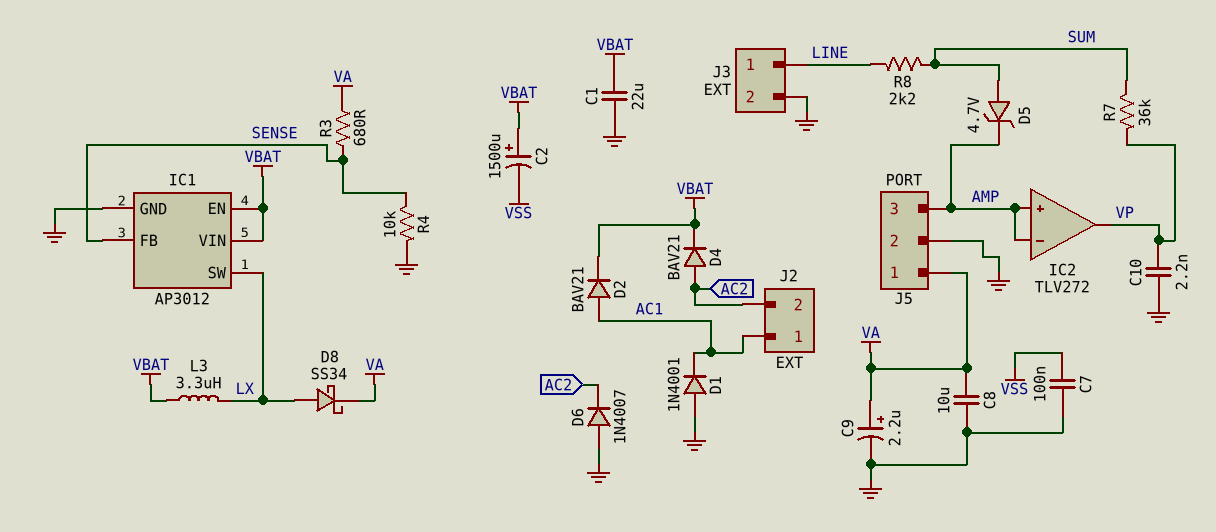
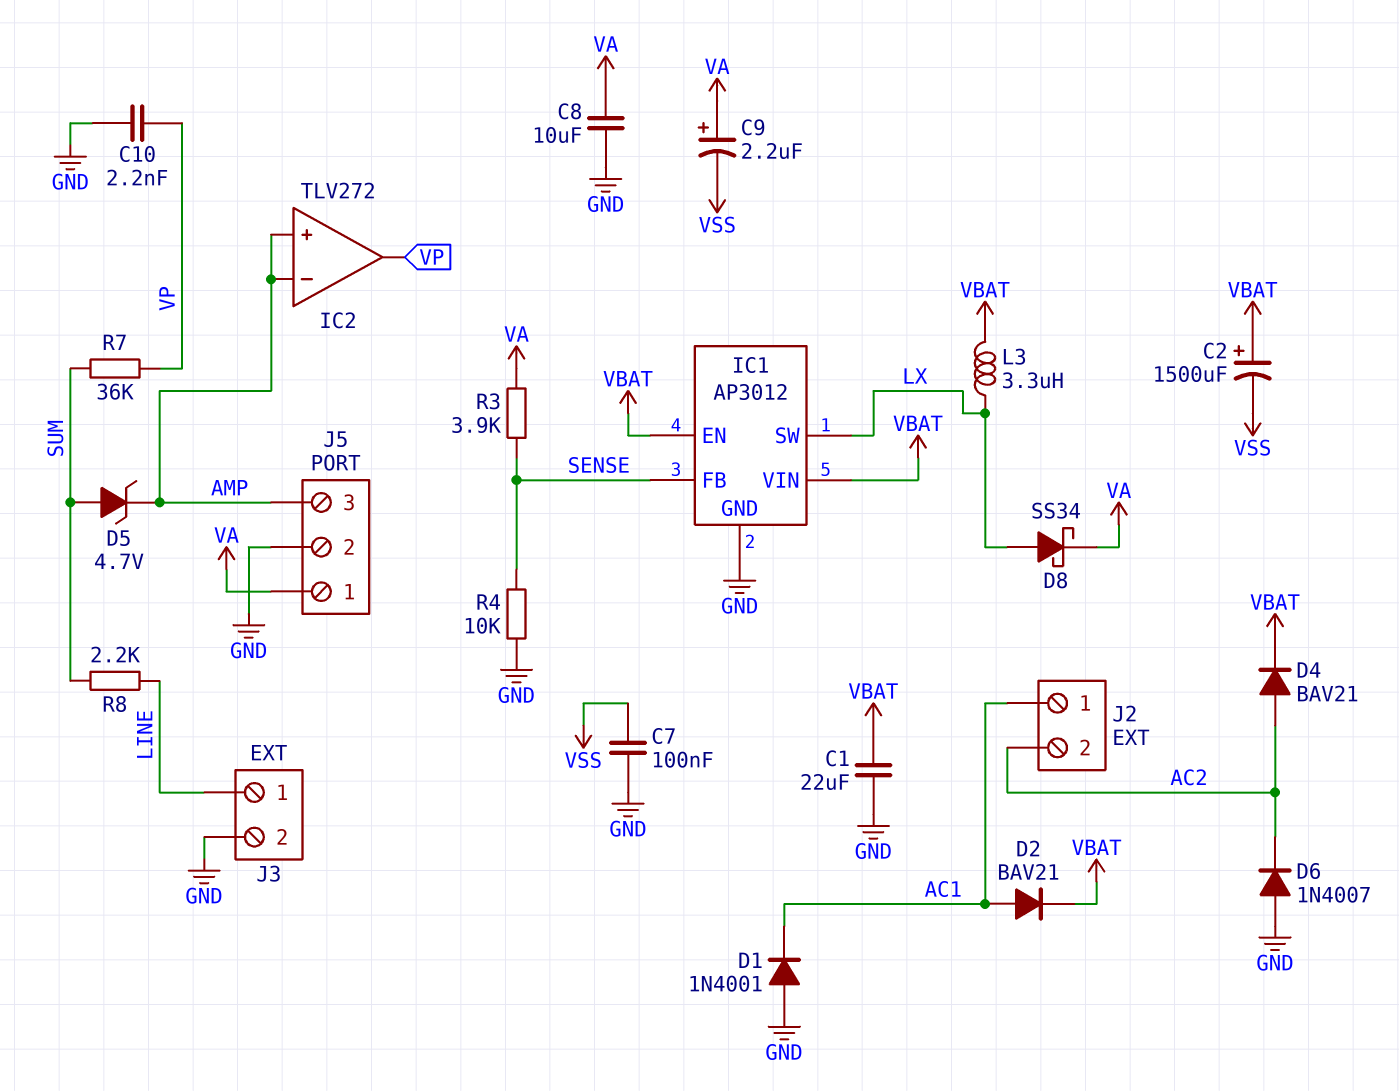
C9: 2.2uF (plus VA, minus GND) -> 2.2uF (plus VA, minus VSS)
R3: 680 (SENSE, VA) -> 3.9k (SENSE, VA)

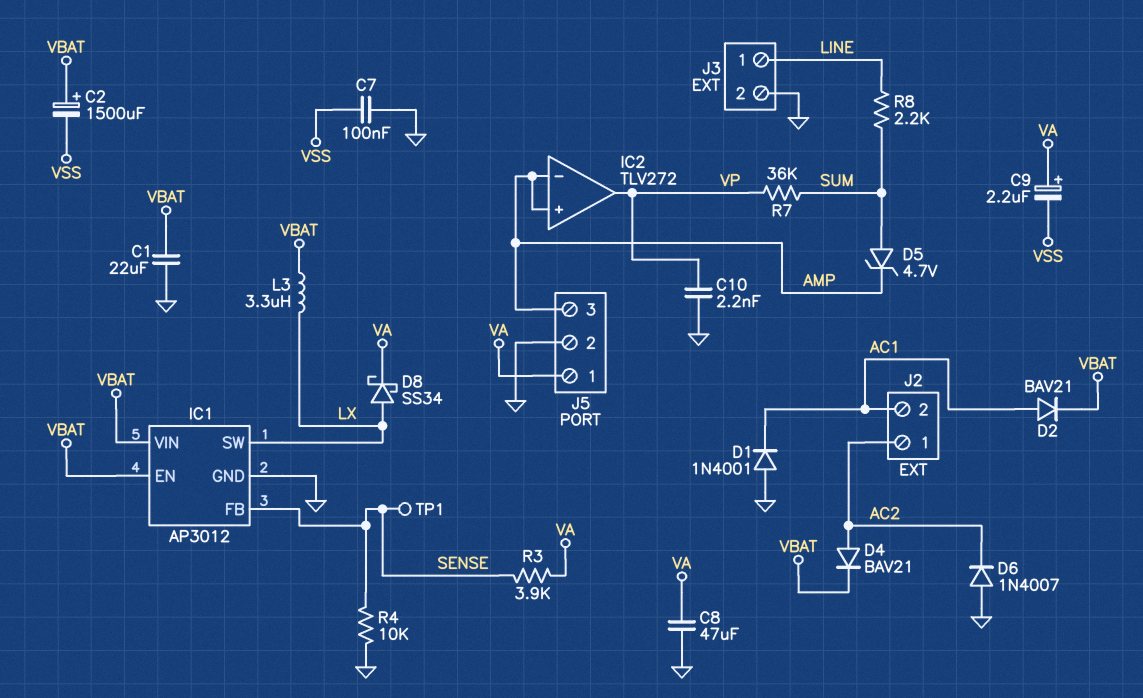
C8: 10uF (GND, VA) -> 47uF (GND, VA)
J2 pin 1: AC1 -> AC2
J2 pin 2: AC2 -> AC1
TP1: none -> test point (SENSE)

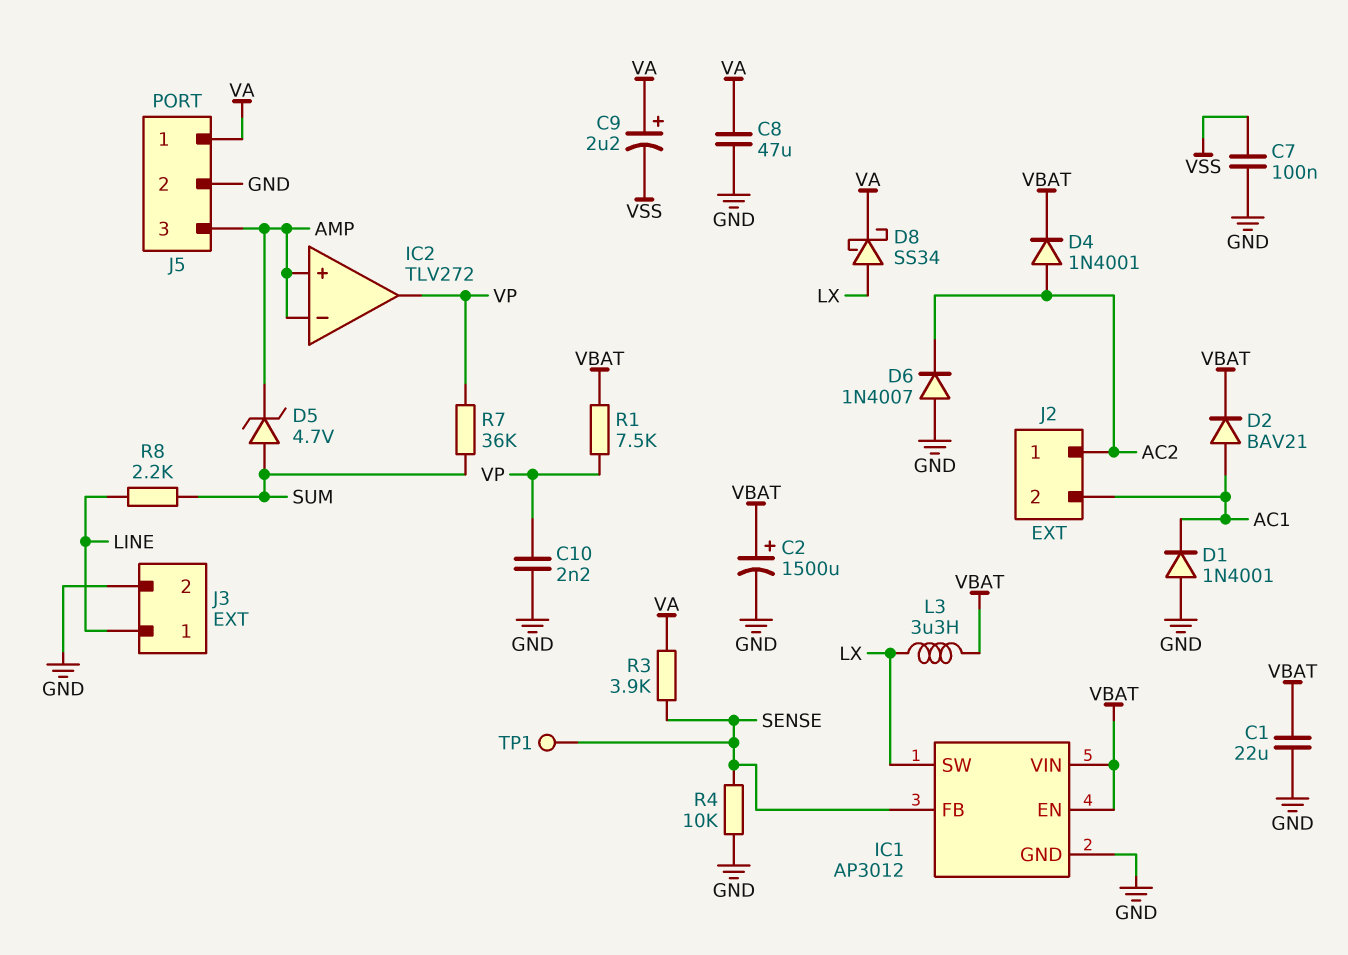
C2: 1500uF (plus VBAT, minus VSS) -> 1500uF (plus VBAT, minus GND)
D4: diode BAV21 (A AC2, K VBAT) -> diode 1N4001 (A AC2, K VBAT)
R1: none -> 7.5k (VBAT, VP)

